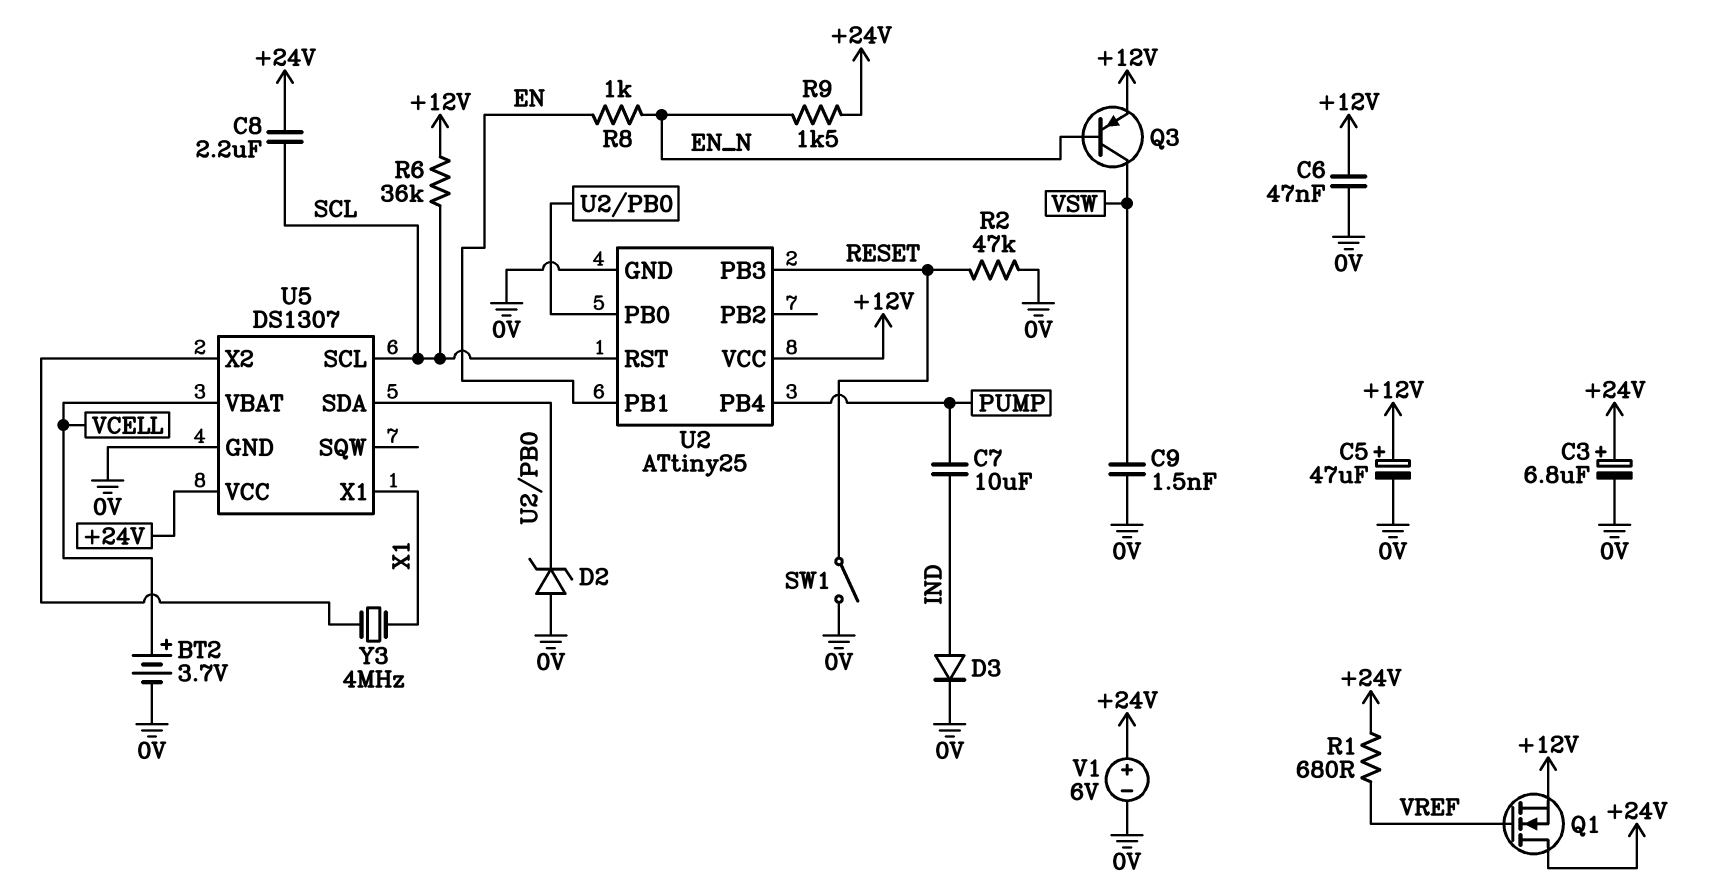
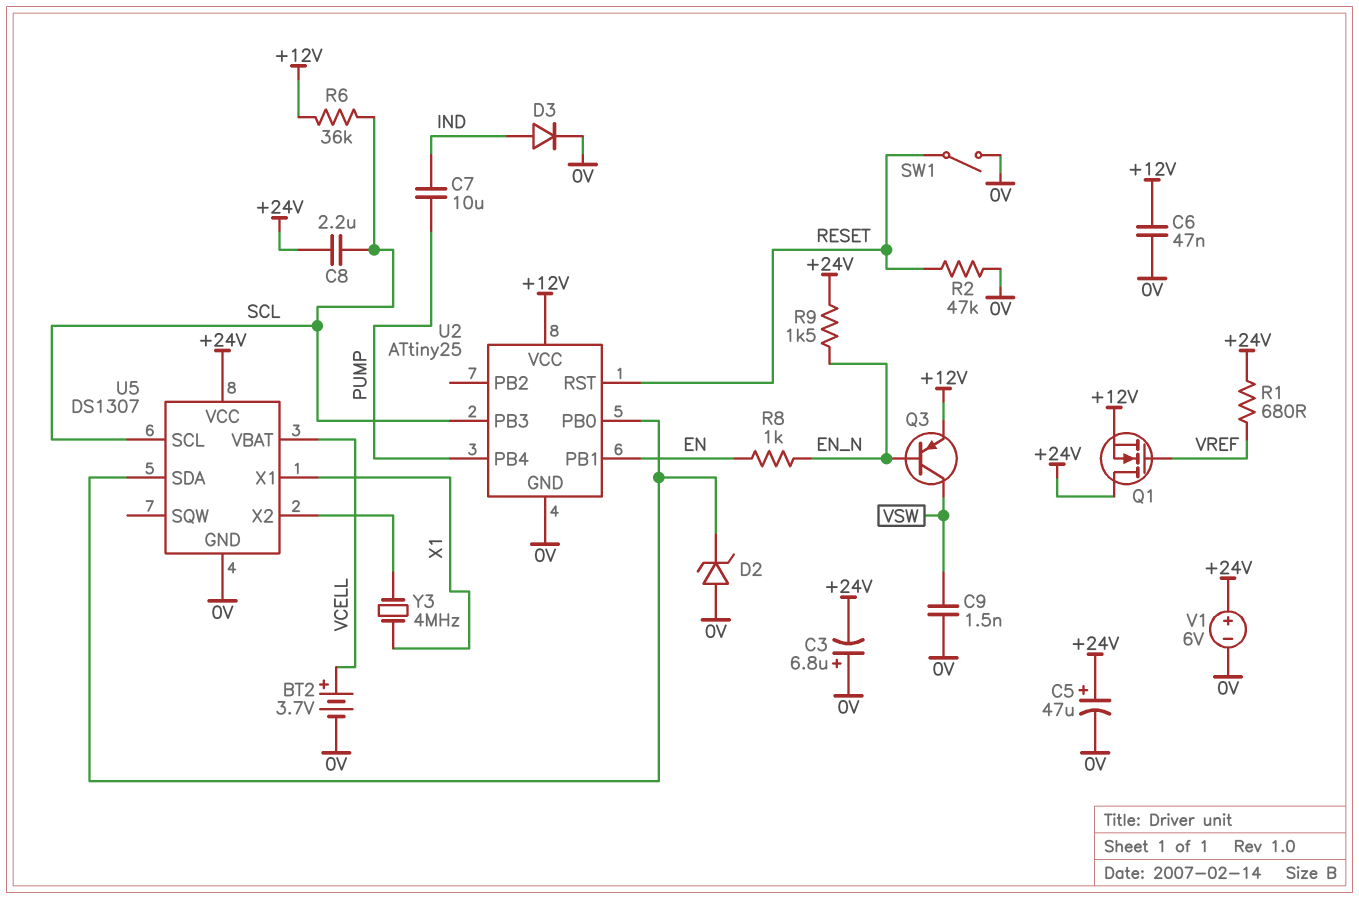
C3: 6.8uF (plus +24V, minus 0V) -> 6.8uF (plus 0V, minus +24V)
C5: 47uF (plus +12V, minus 0V) -> 47uF (plus +24V, minus 0V)
U2 pin PB3: RESET -> SCL
U2 pin RST: SCL -> RESET

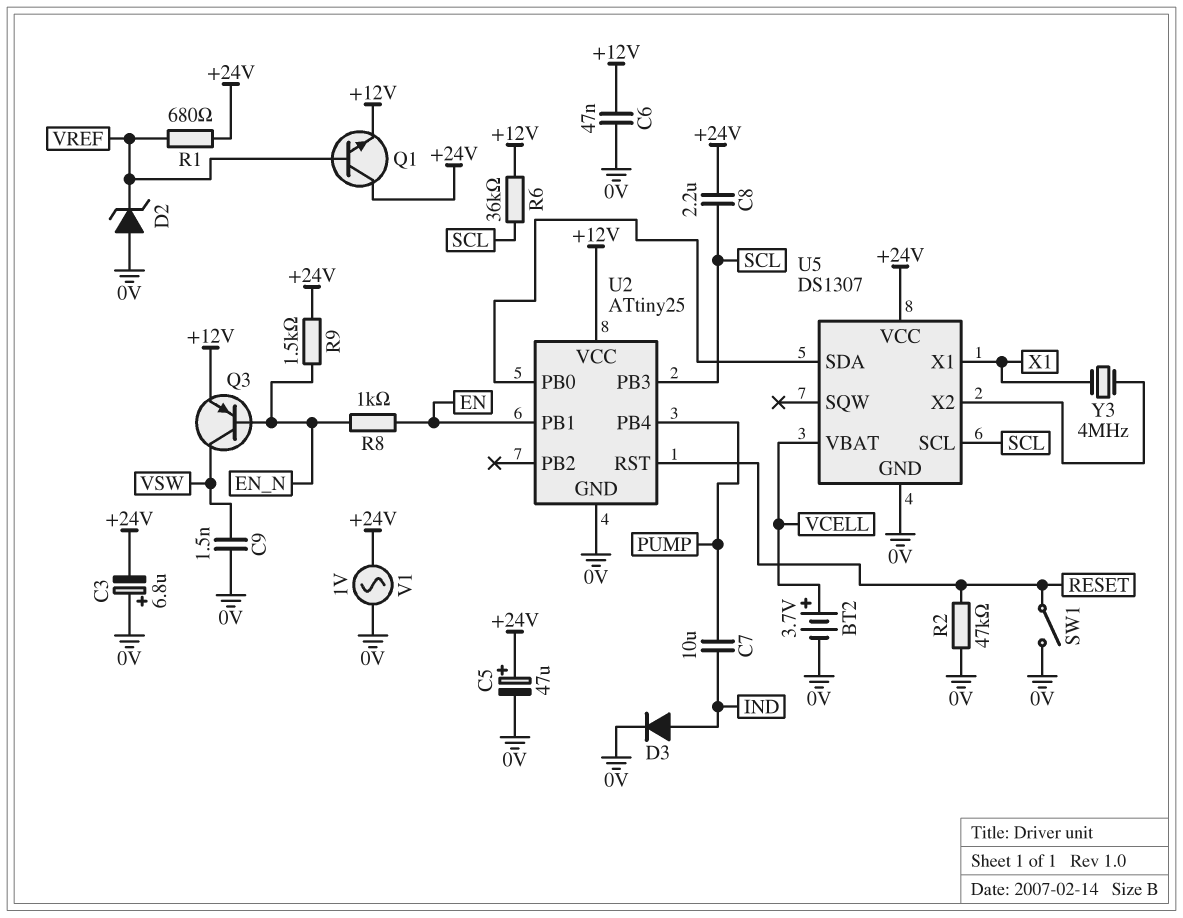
D2: zener (A 0V, K U2/PB0) -> zener (A 0V, K VREF)
Q1: NMOS (G VREF, D +24V, S +12V) -> NPN (B VREF, C +24V, E +12V)
V1: 6V (plus +24V, minus 0V) -> AC 1V (+24V, 0V)

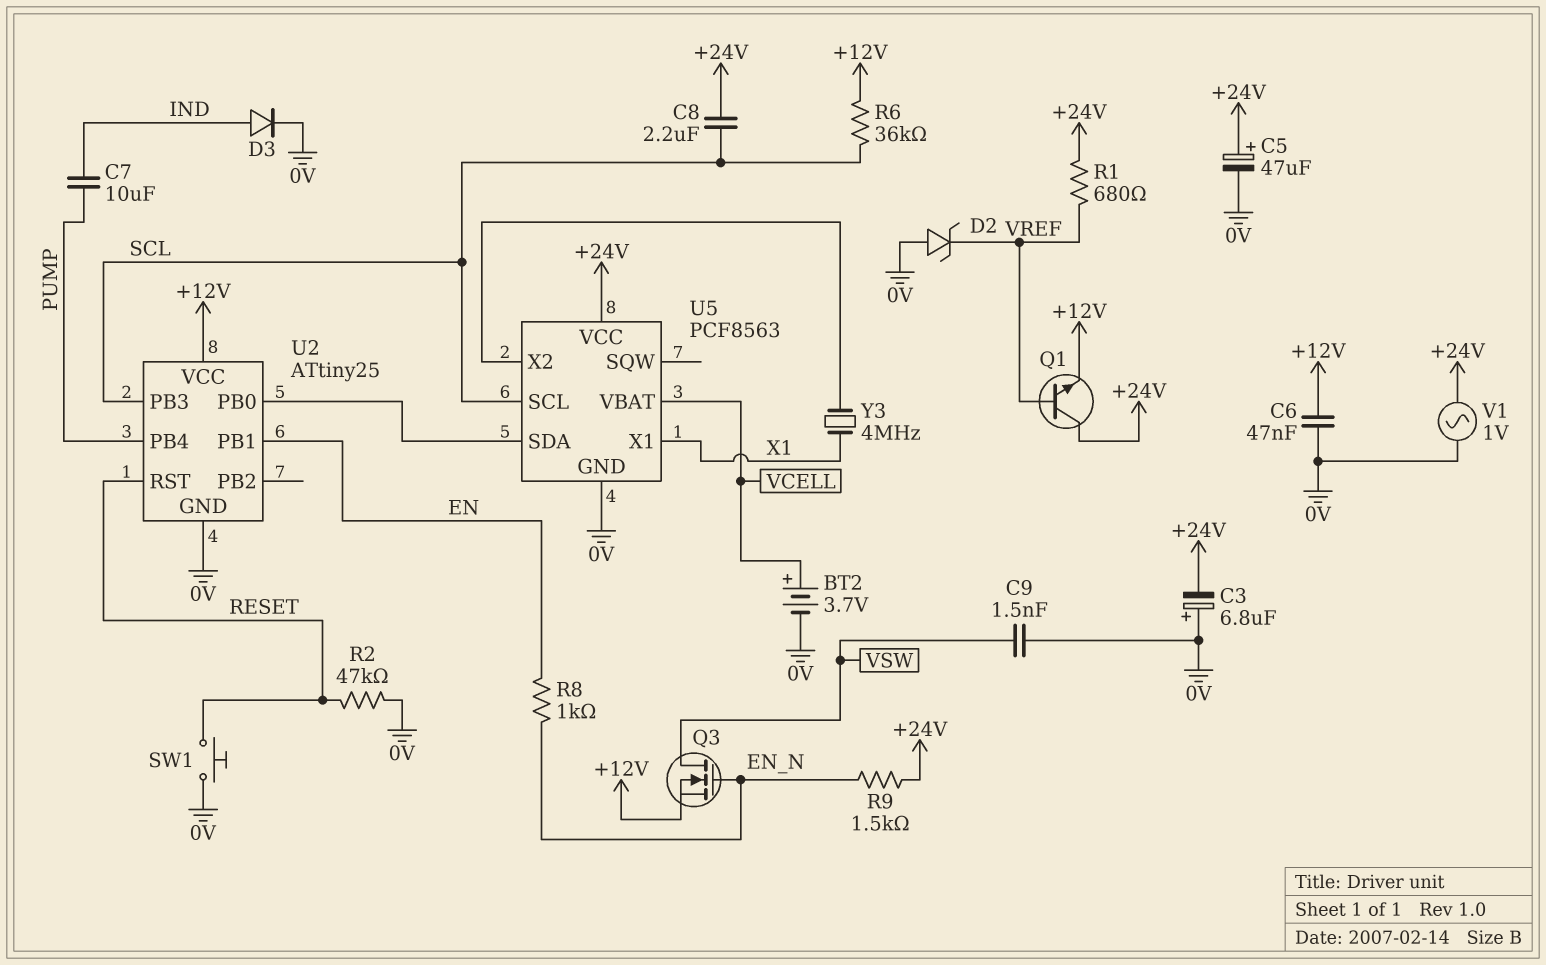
Q3: PNP (B EN_N, C VSW, E +12V) -> NMOS (G EN_N, D VSW, S +12V)
SW1: switch (0V, RESET) -> button (0V, RESET)
U5: DS1307 -> PCF8563

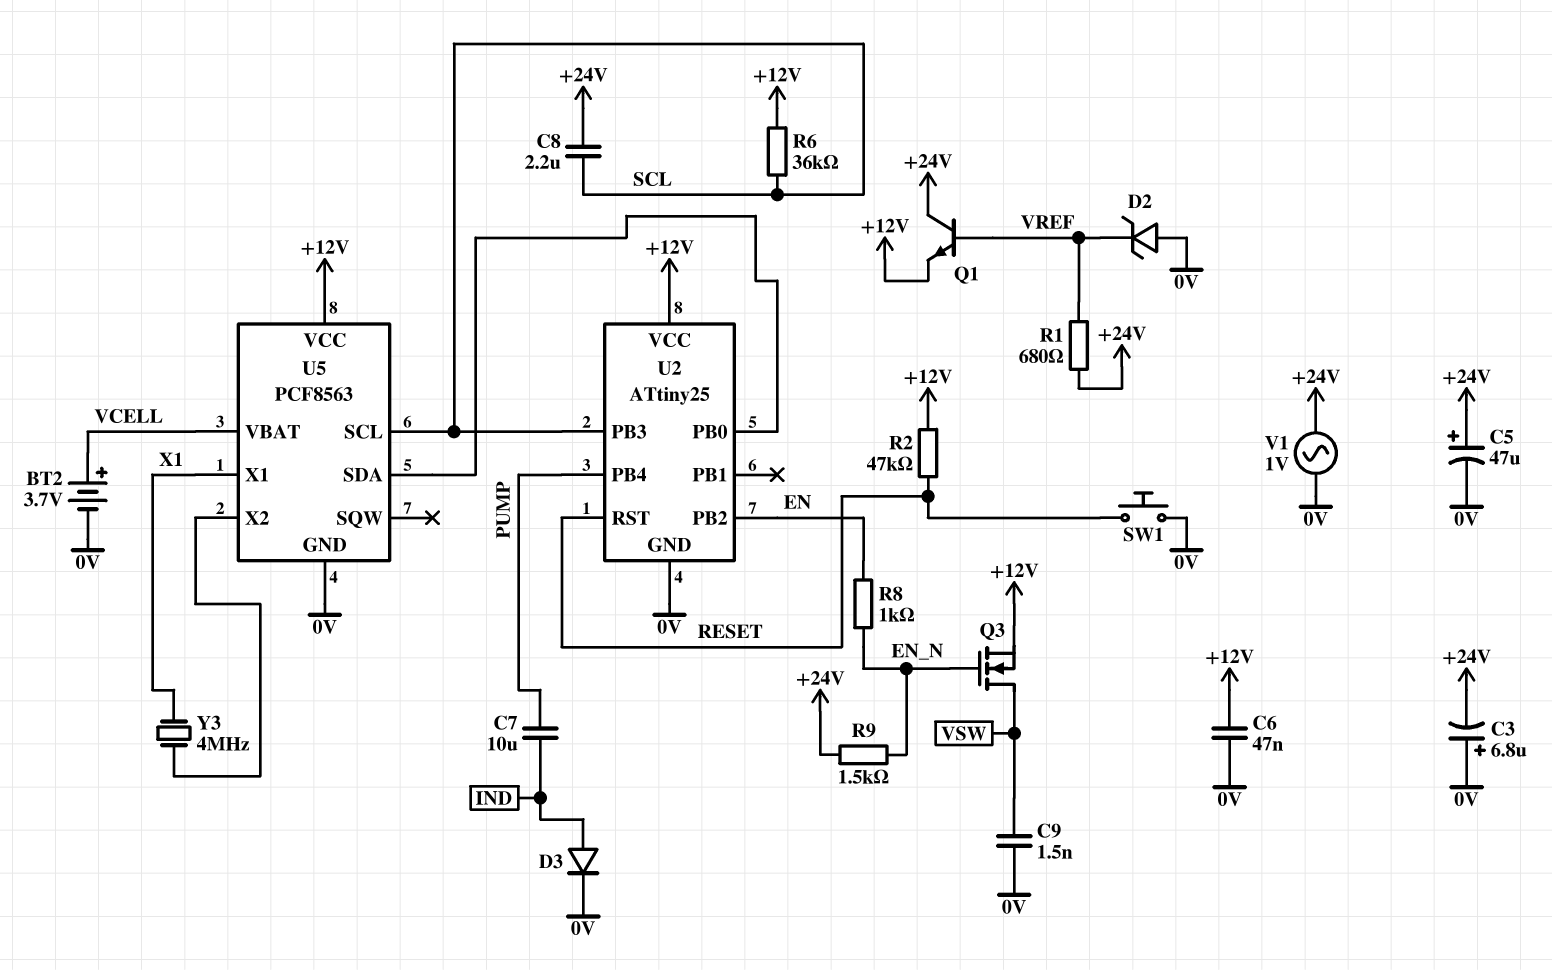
R2: 47k (0V, RESET) -> 47k (+12V, RESET)
U2 pin PB1: EN -> none
U2 pin PB2: none -> EN
U5 pin VCC: +24V -> +12V

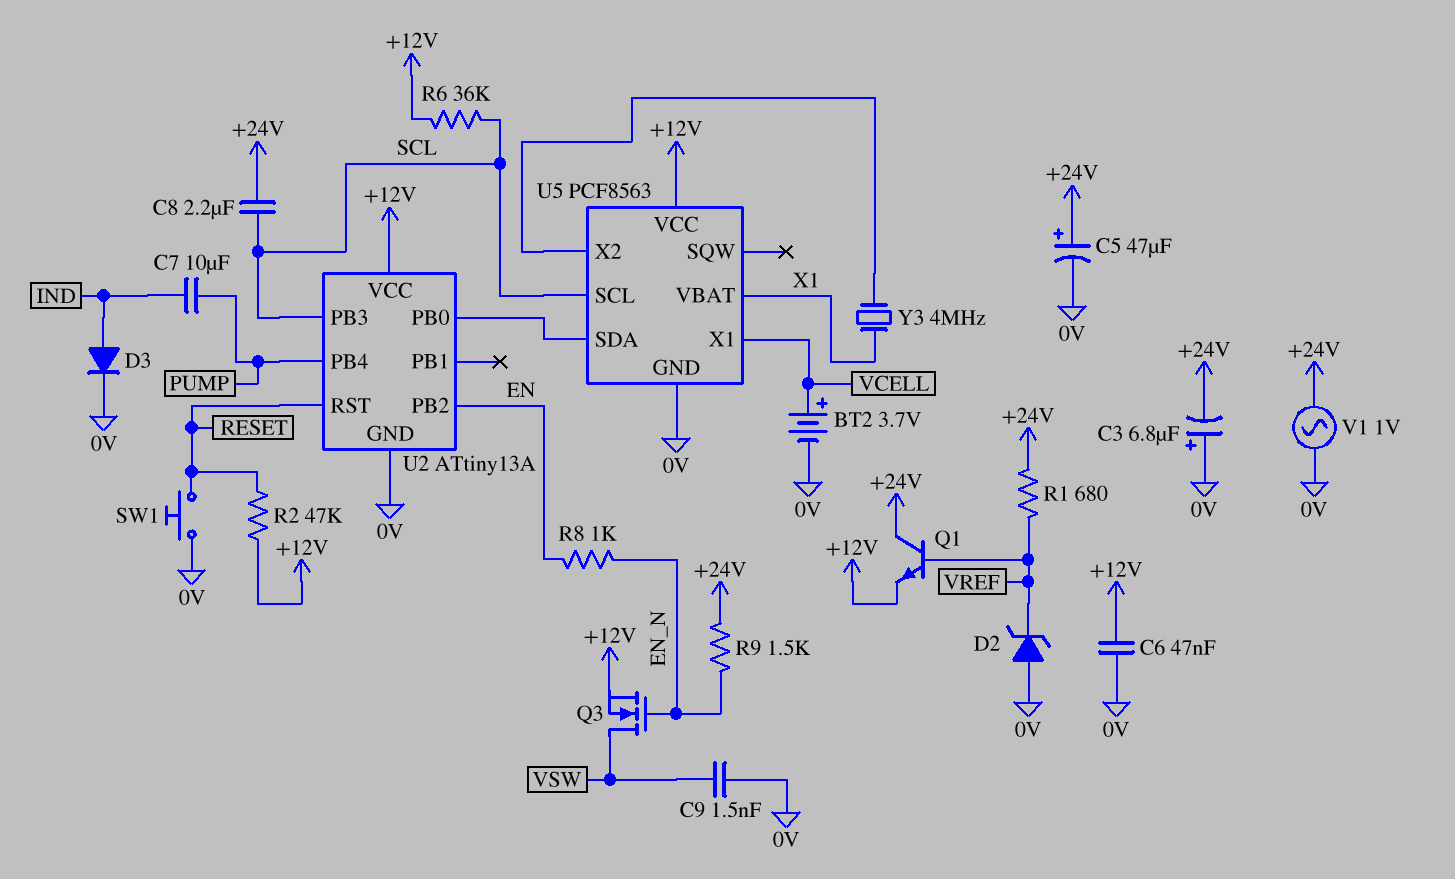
U2: ATtiny25 -> ATtiny13A
U5 pin VBAT: VCELL -> X1
U5 pin X1: X1 -> VCELL

